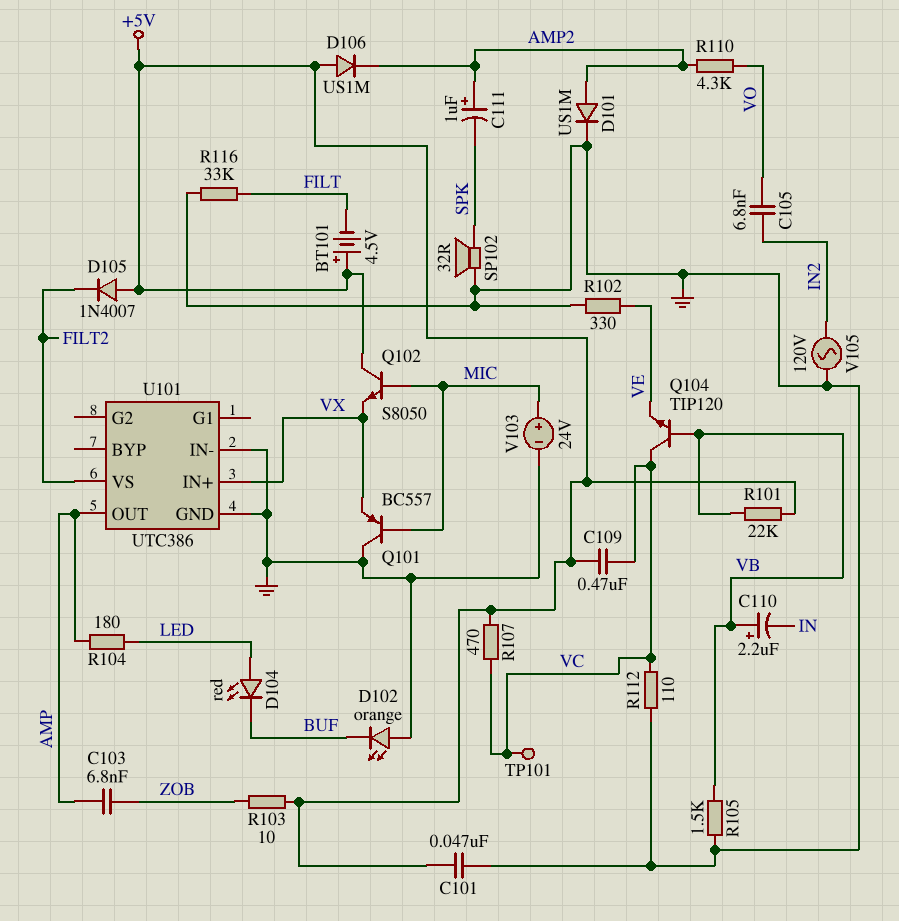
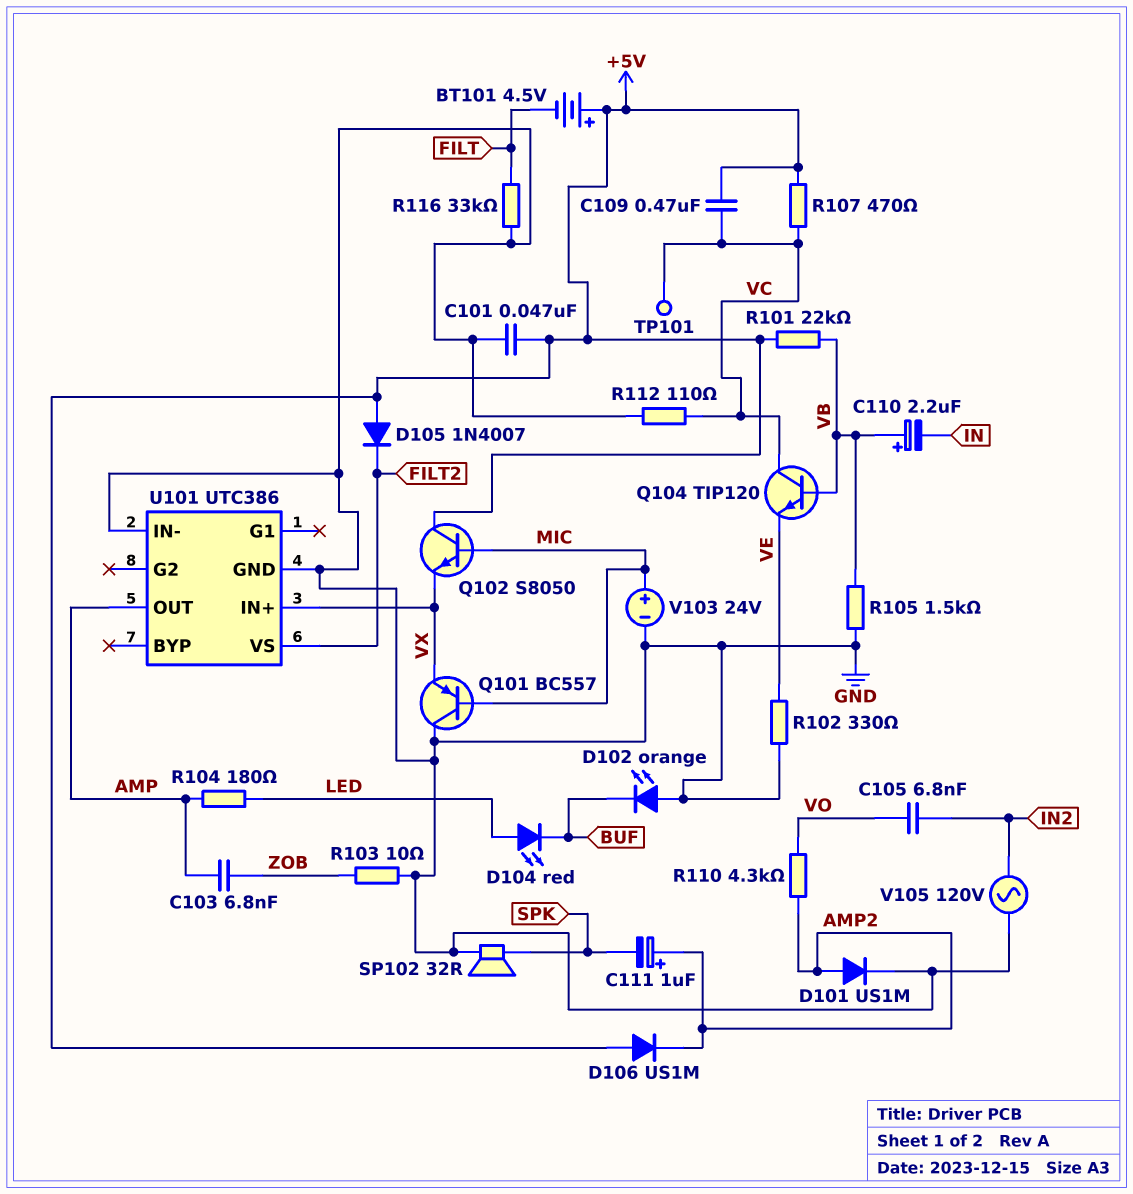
R103: 10 (+5V, ZOB) -> 10 (GND, ZOB)

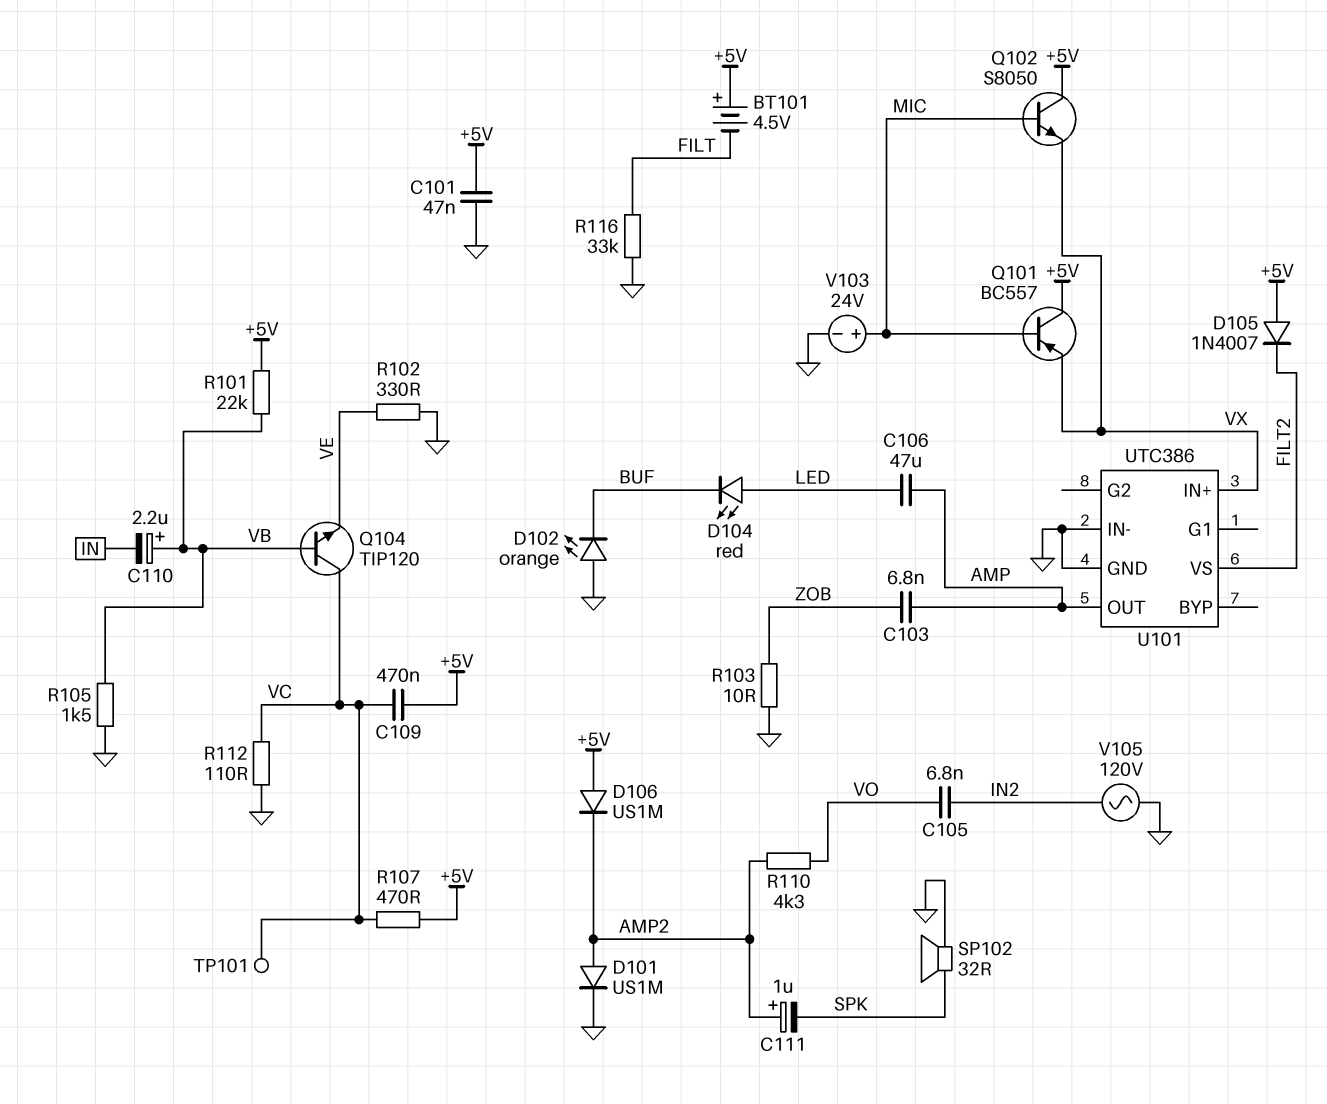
C106: none -> 47uF (AMP, LED)
Q101: PNP BC557 (B MIC, C GND, E VX) -> PNP BC557 (B MIC, C +5V, E VX)
R104: 180 (AMP, LED) -> none

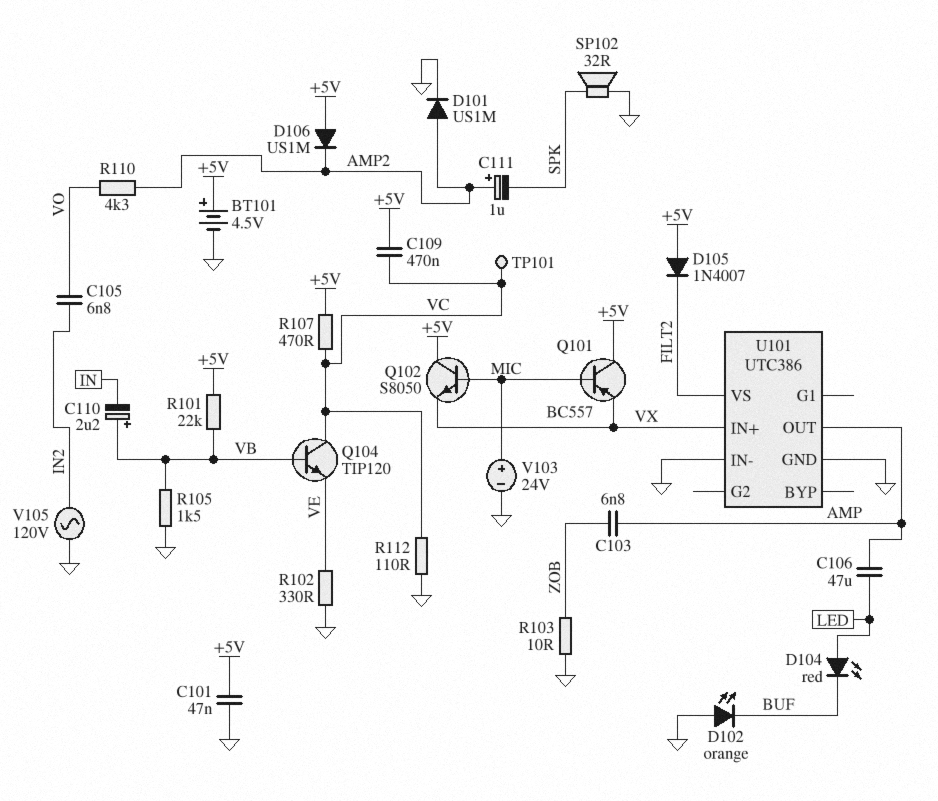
BT101: 4.5V (plus +5V, minus FILT) -> 4.5V (plus +5V, minus GND)
R116: 33k (FILT, GND) -> none

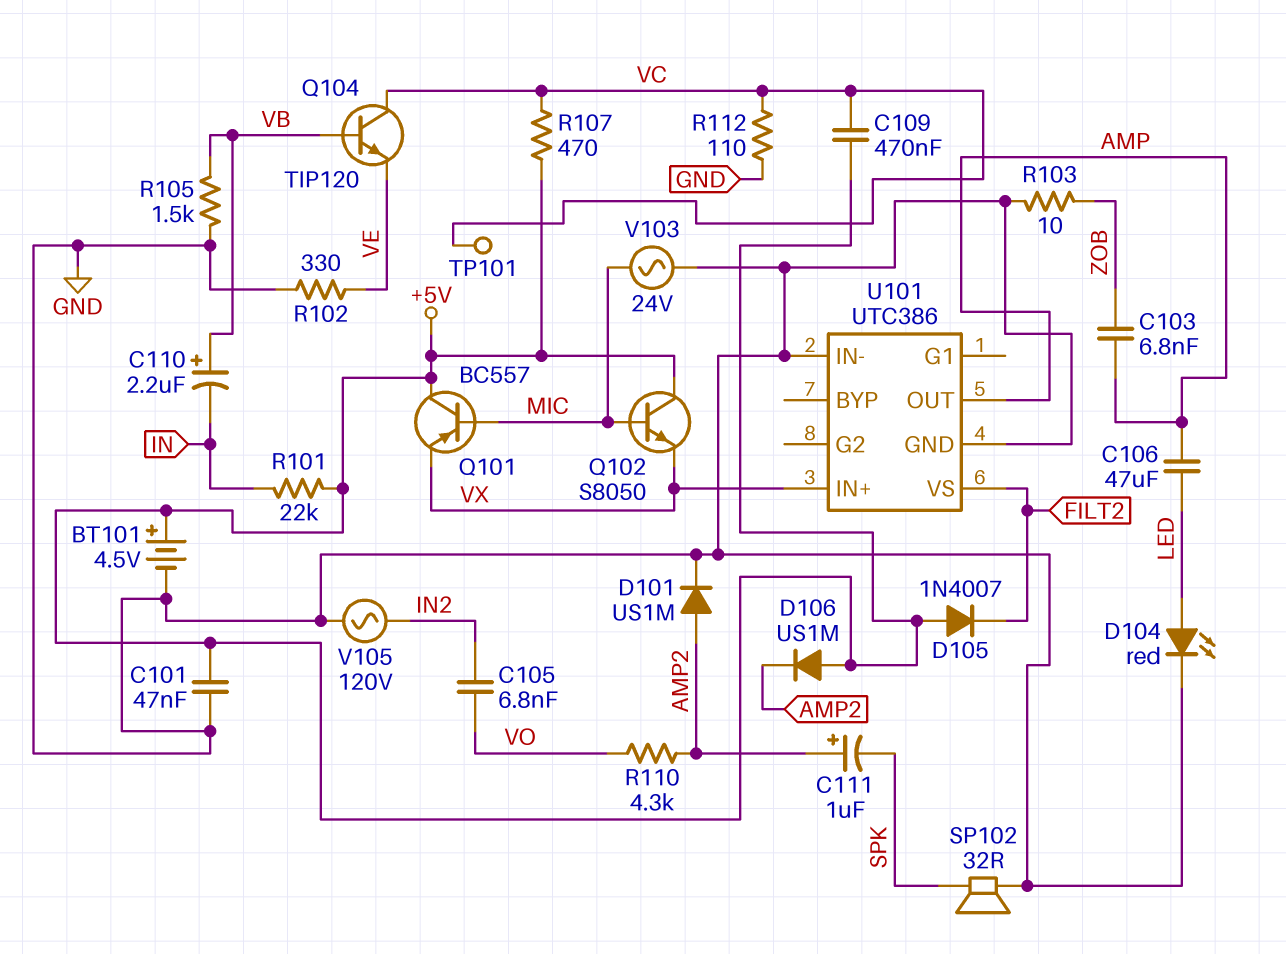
D102: LED orange (A GND, K BUF) -> none
D104: LED red (A LED, K BUF) -> LED red (A LED, K GND)
R101: 22k (+5V, VB) -> 22k (+5V, IN)
V103: 24V (plus MIC, minus GND) -> AC 24V (GND, MIC)

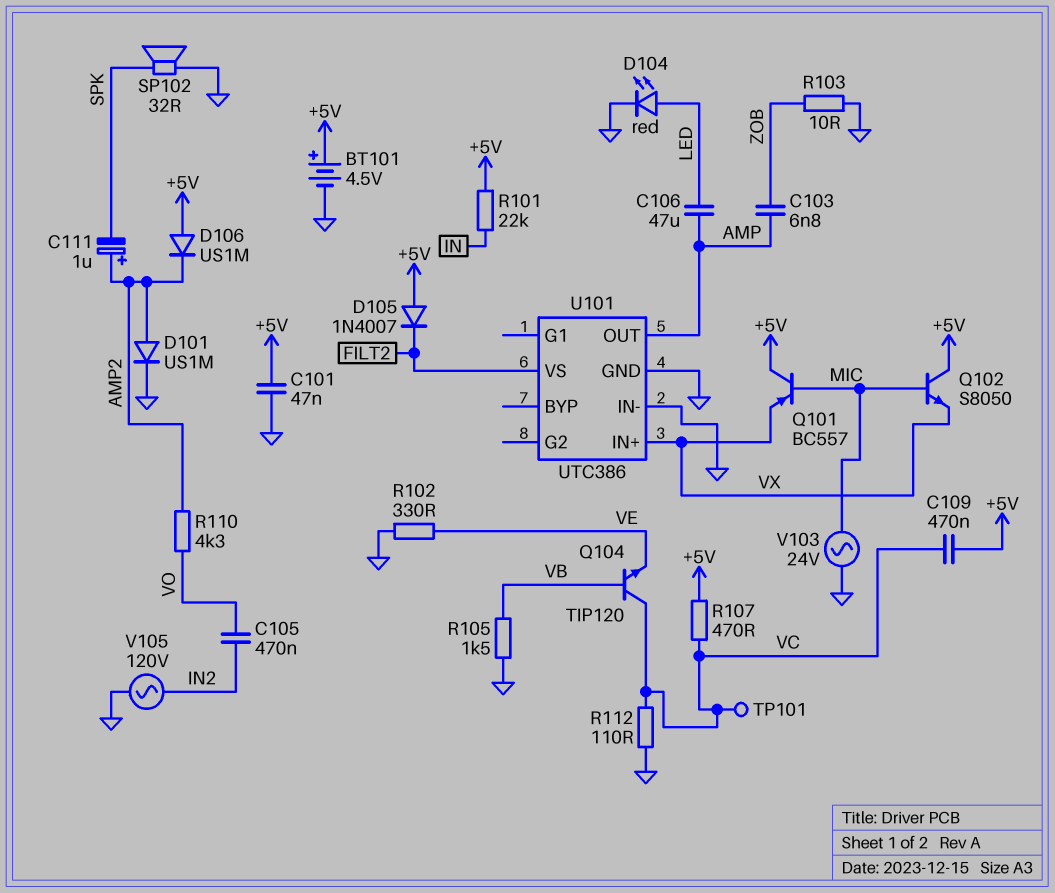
C105: 6.8nF (IN2, VO) -> 470nF (IN2, VO)
C110: 2.2uF (plus VB, minus IN) -> none

